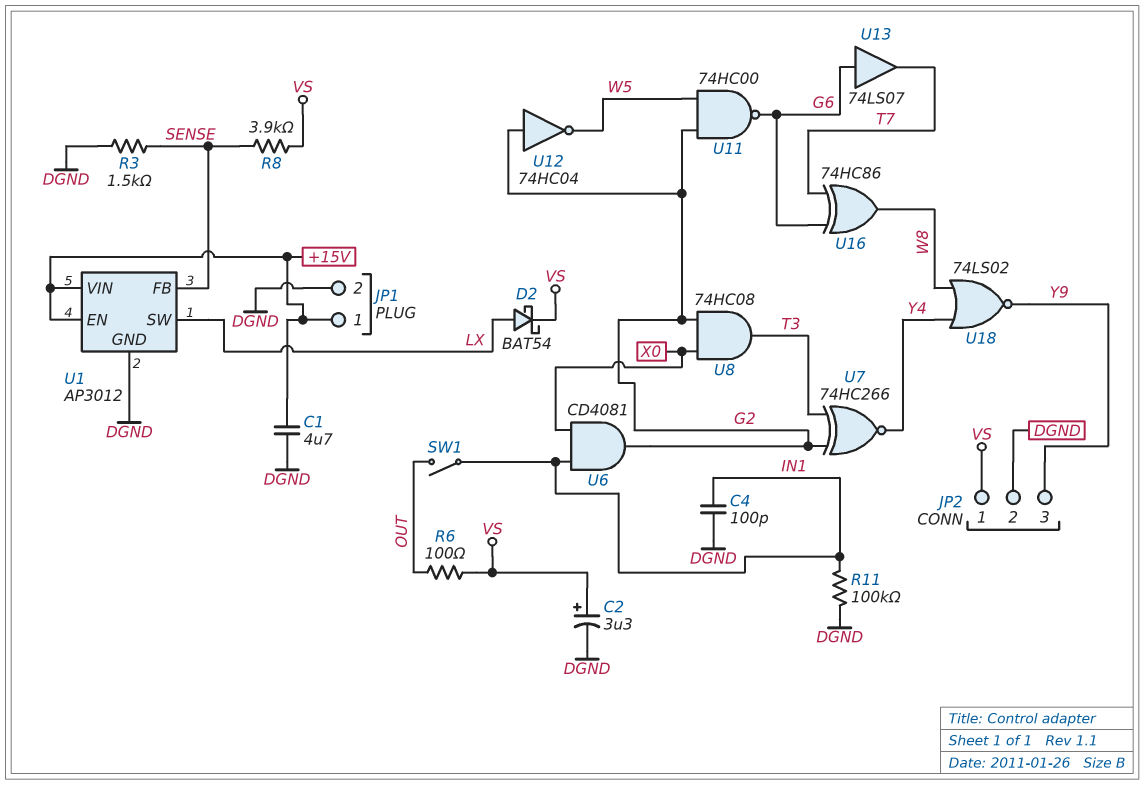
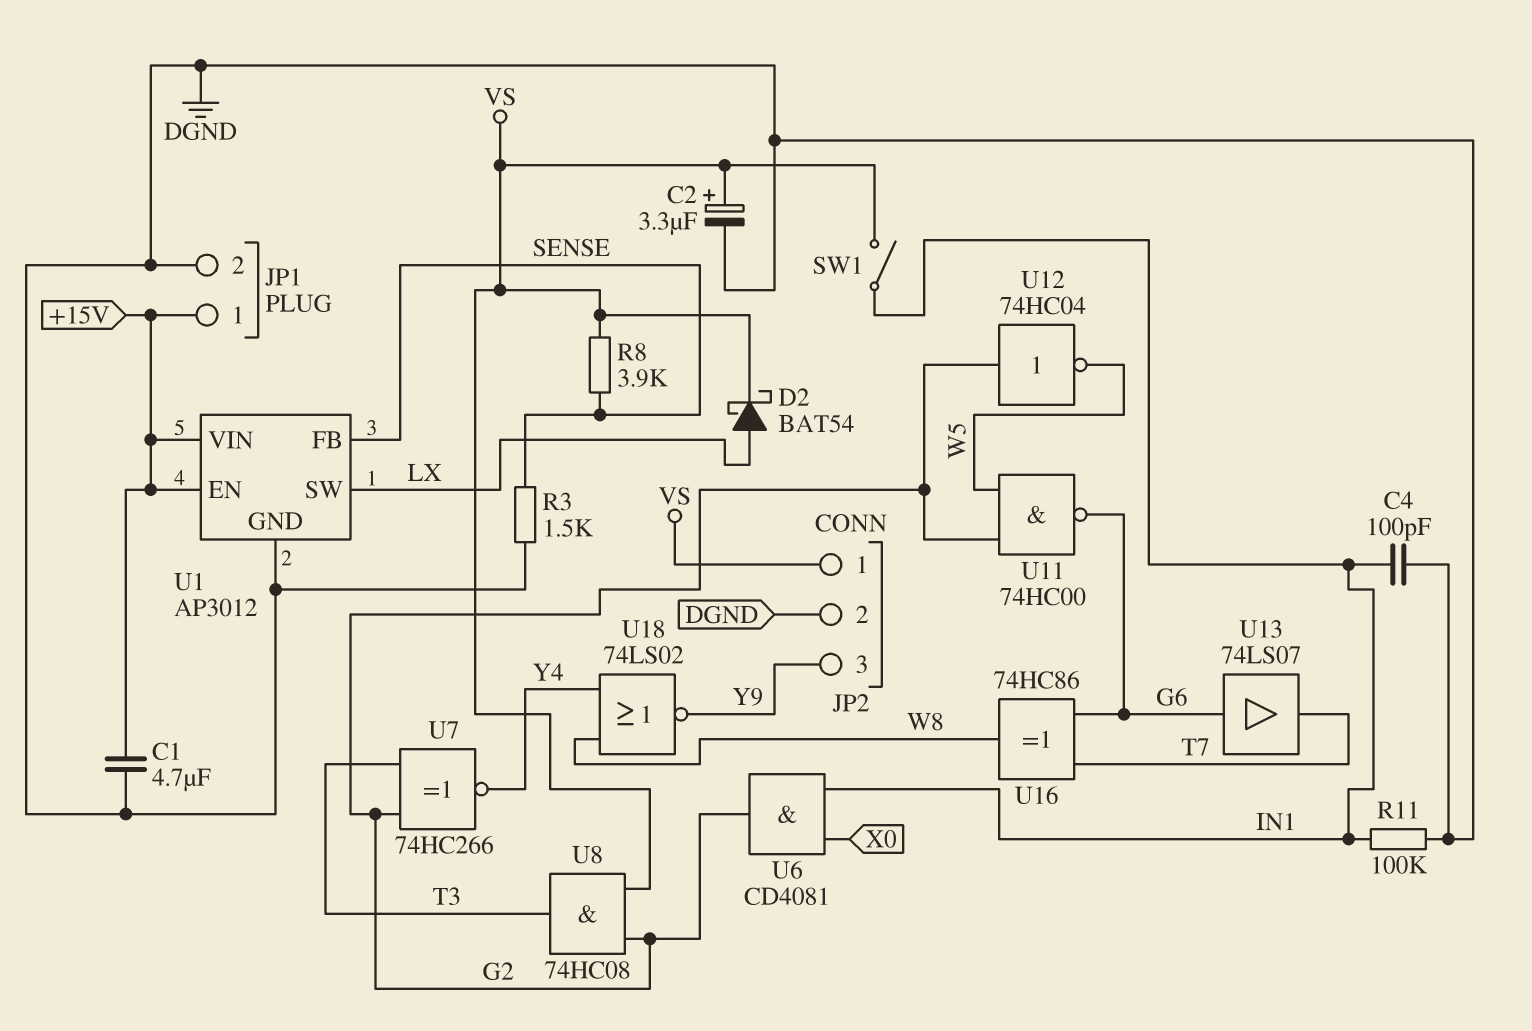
R6: 100 (OUT, VS) -> none
SW1: switch (IN1, OUT) -> switch (IN1, VS)
U8: AND 74HC08 (in G2, in X0, out T3) -> AND 74HC08 (in G2, in VS, out T3)

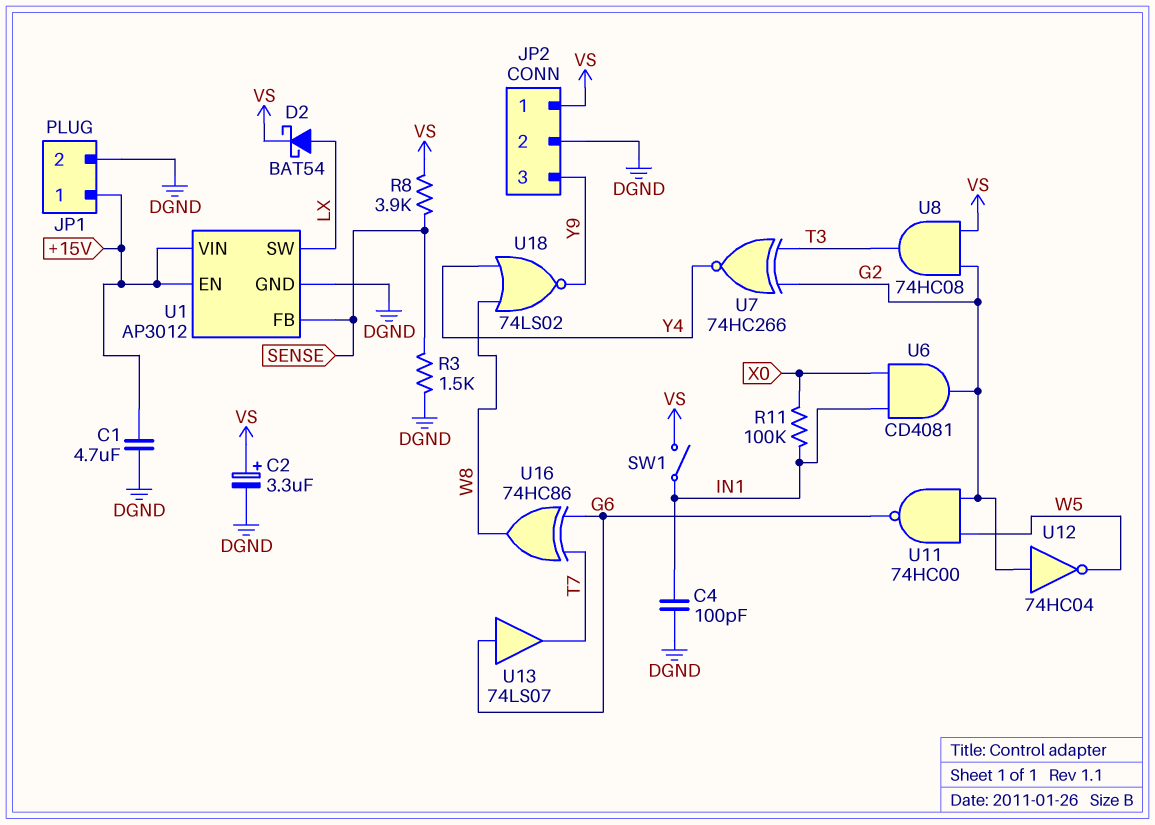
R11: 100k (DGND, IN1) -> 100k (IN1, X0)

